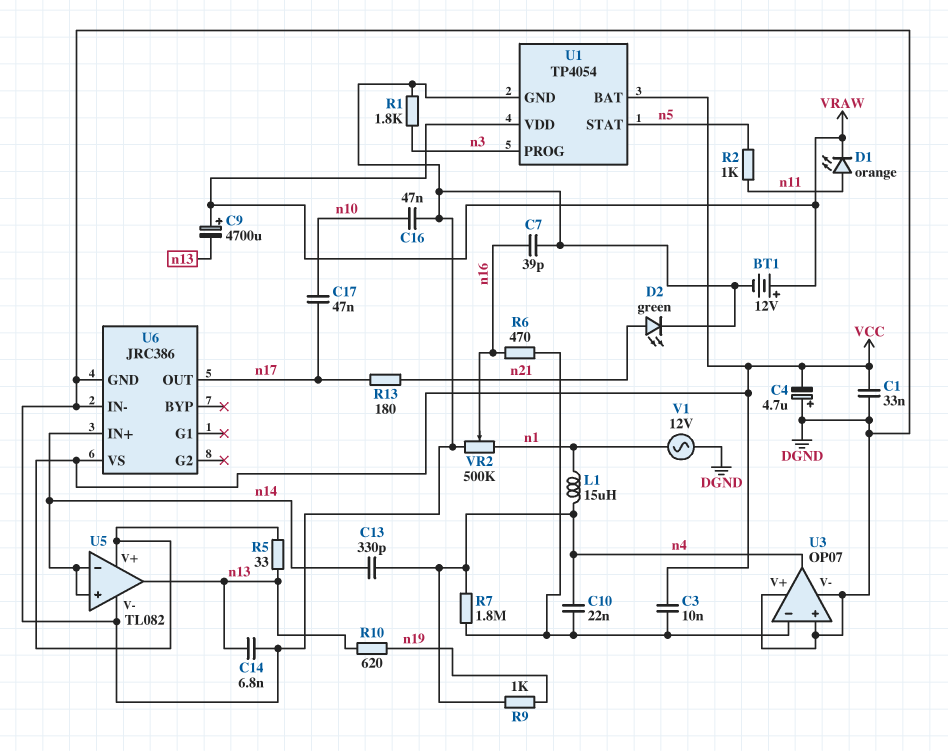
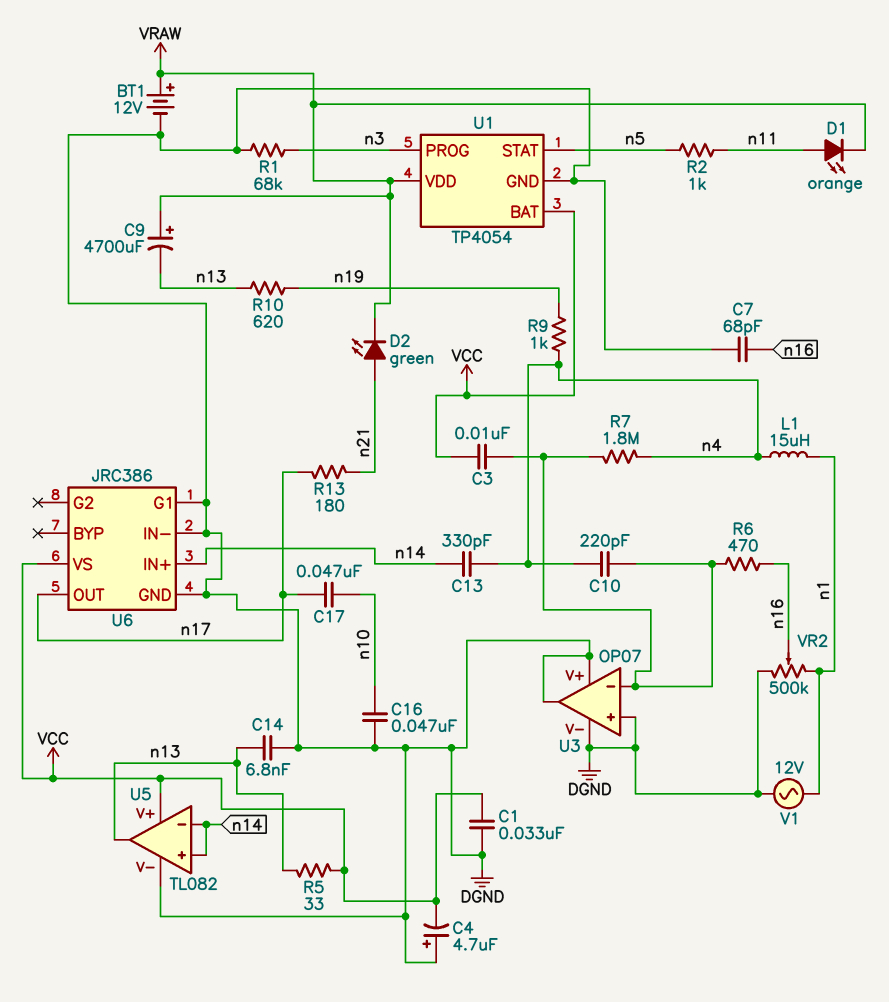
C7: 39pF (DGND, n16) -> 68pF (DGND, n16)
C10: 22nF (U3/in-, n4) -> 220pF (U3/in-, n4)
D2: LED green (A n21, K DGND) -> LED green (A n21, K VRAW)
R1: 1.8k (DGND, n3) -> 68k (DGND, n3)
U3 pin out: n4 -> DGND
U6 pin G1: none -> DGND

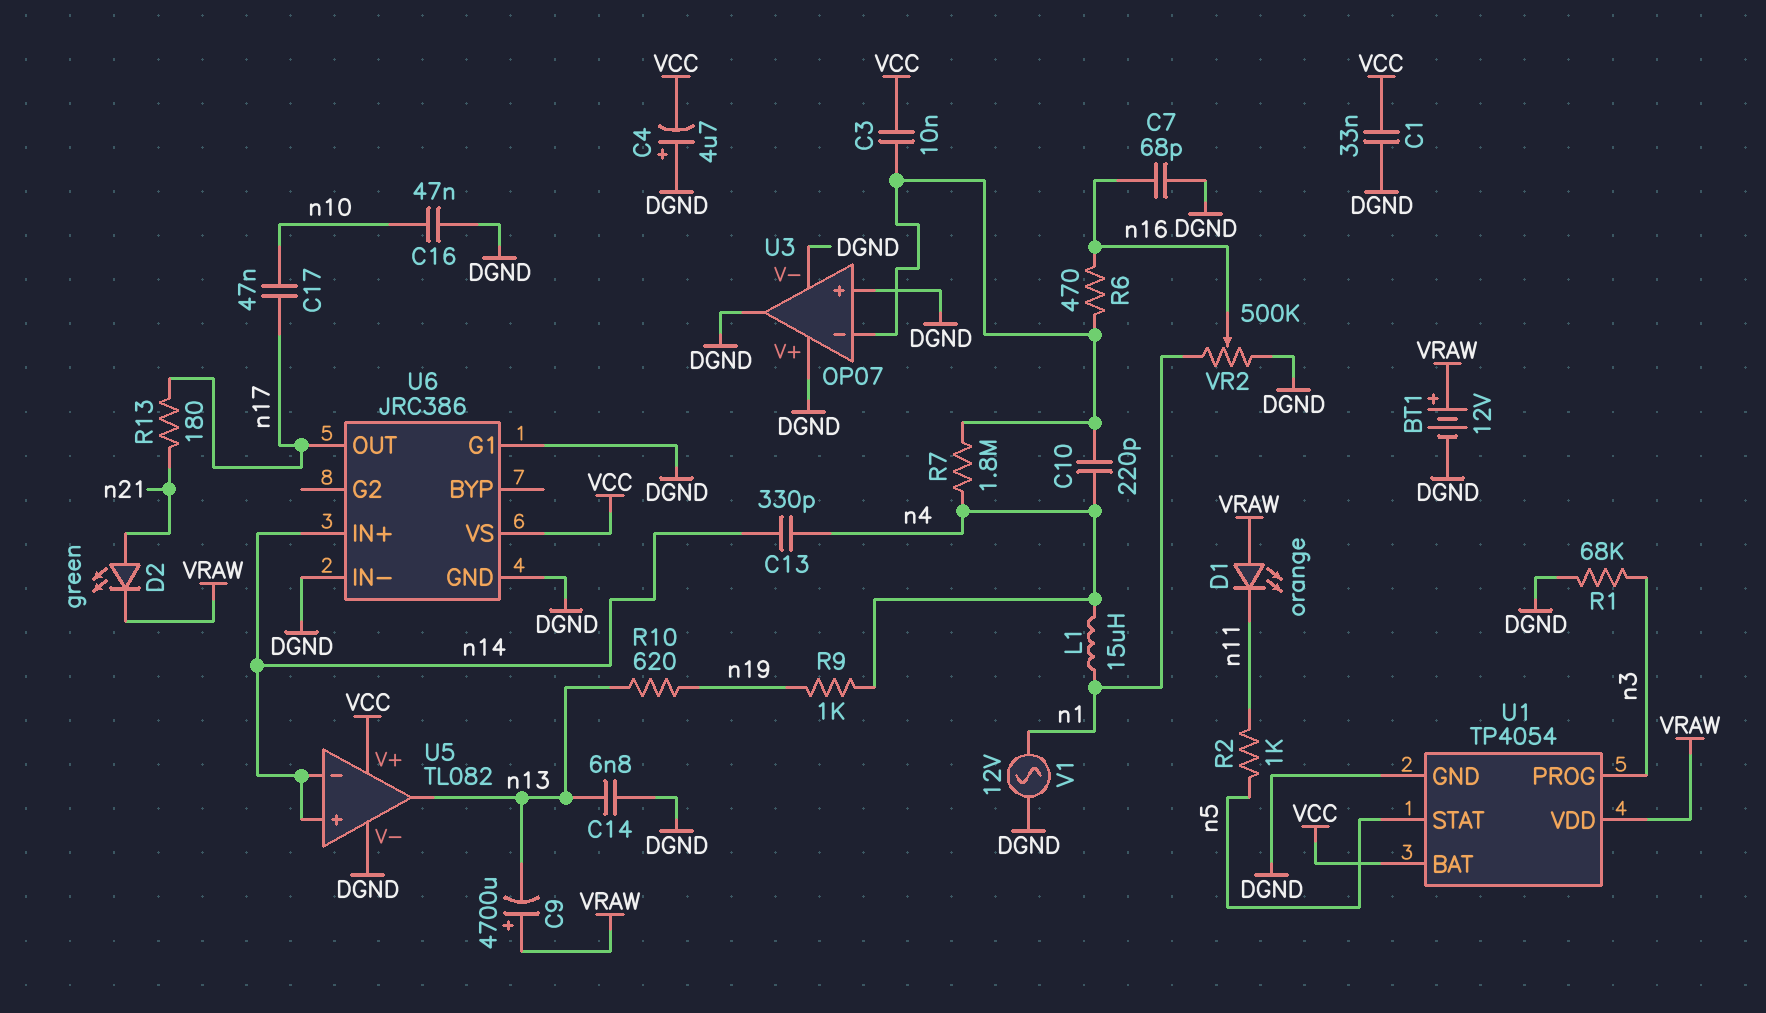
D1: LED orange (A n11, K VRAW) -> LED orange (A VRAW, K n11)
R5: 33 (VCC, n13) -> none

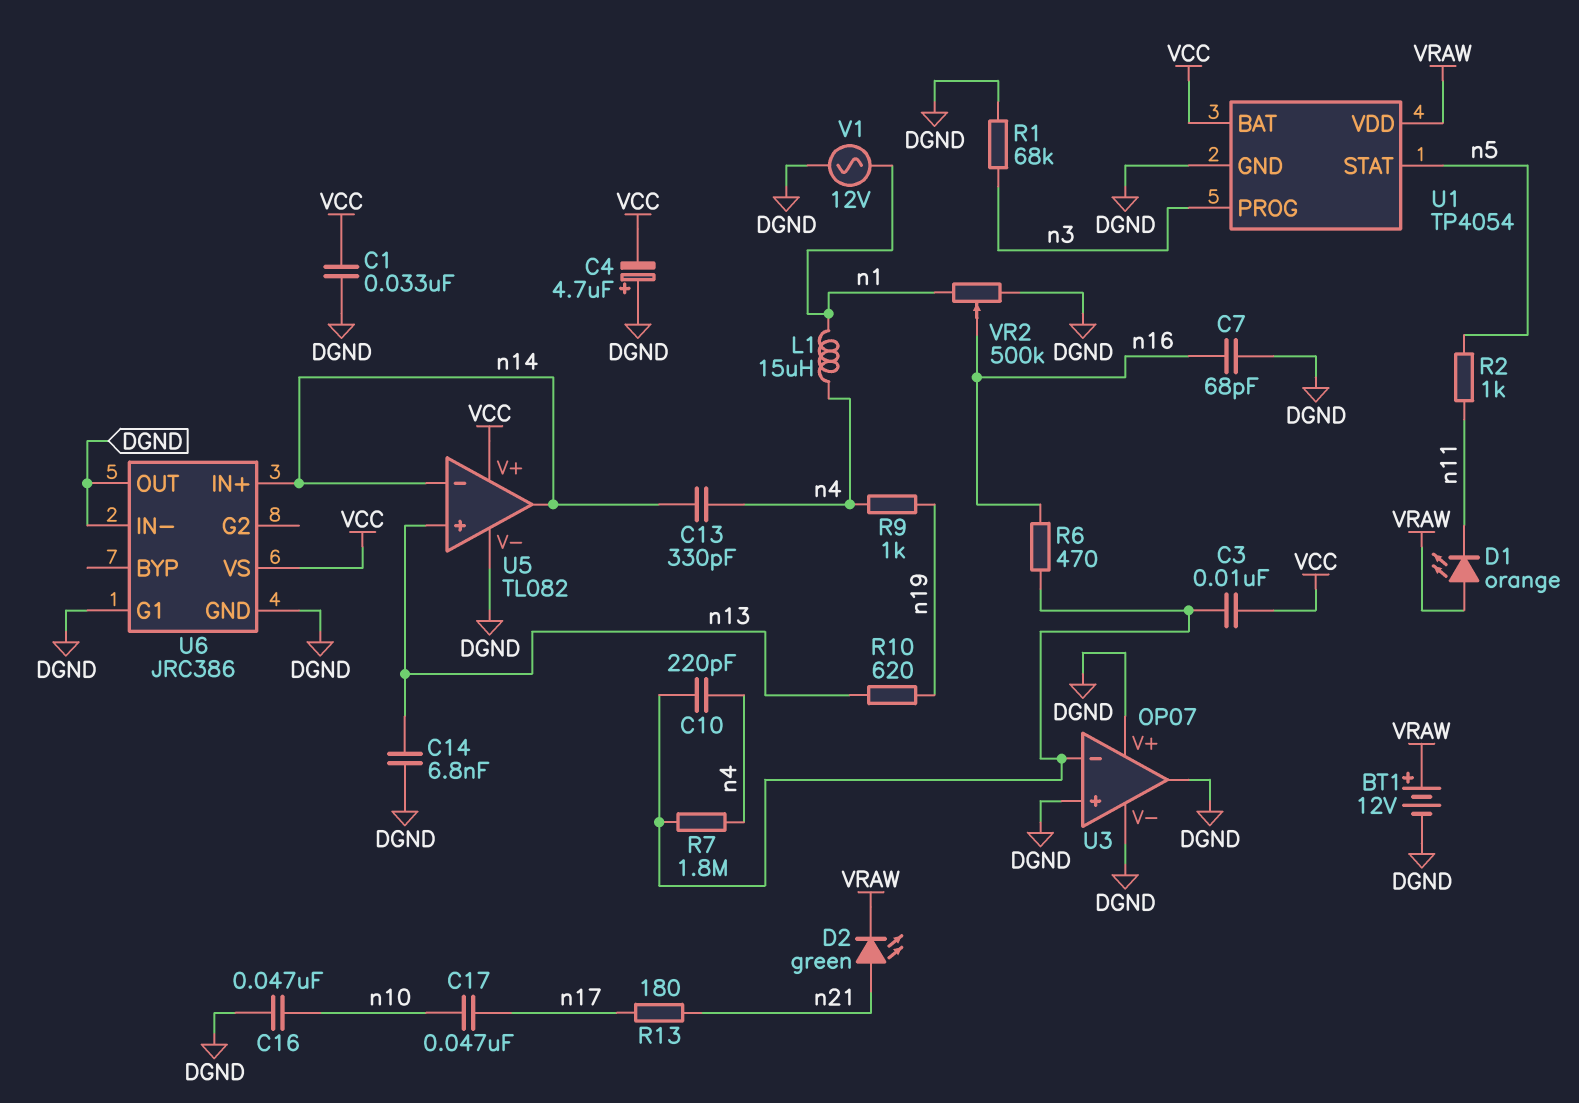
C9: 4700uF (plus VRAW, minus n13) -> none
U5 pin in+: n14 -> n13
U5 pin out: n13 -> n14
U6 pin OUT: n17 -> DGND

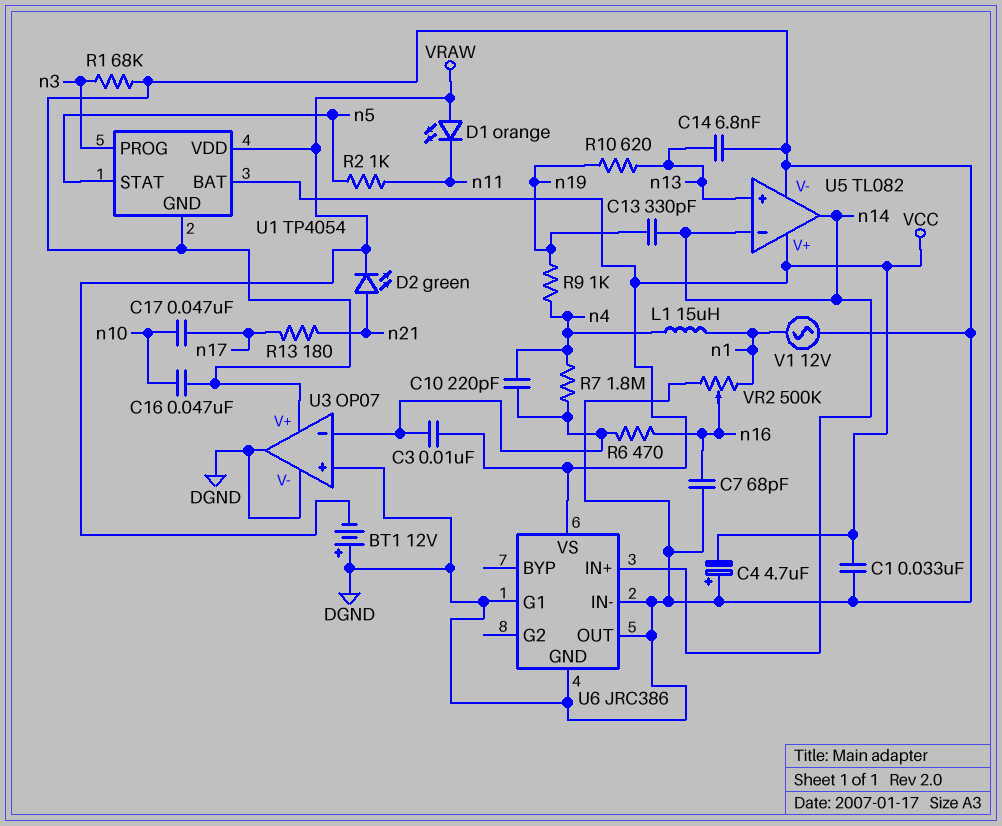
BT1: 12V (plus VRAW, minus DGND) -> 12V (plus DGND, minus VRAW)
C13: 330pF (n4, n14) -> 330pF (n14, n19)

